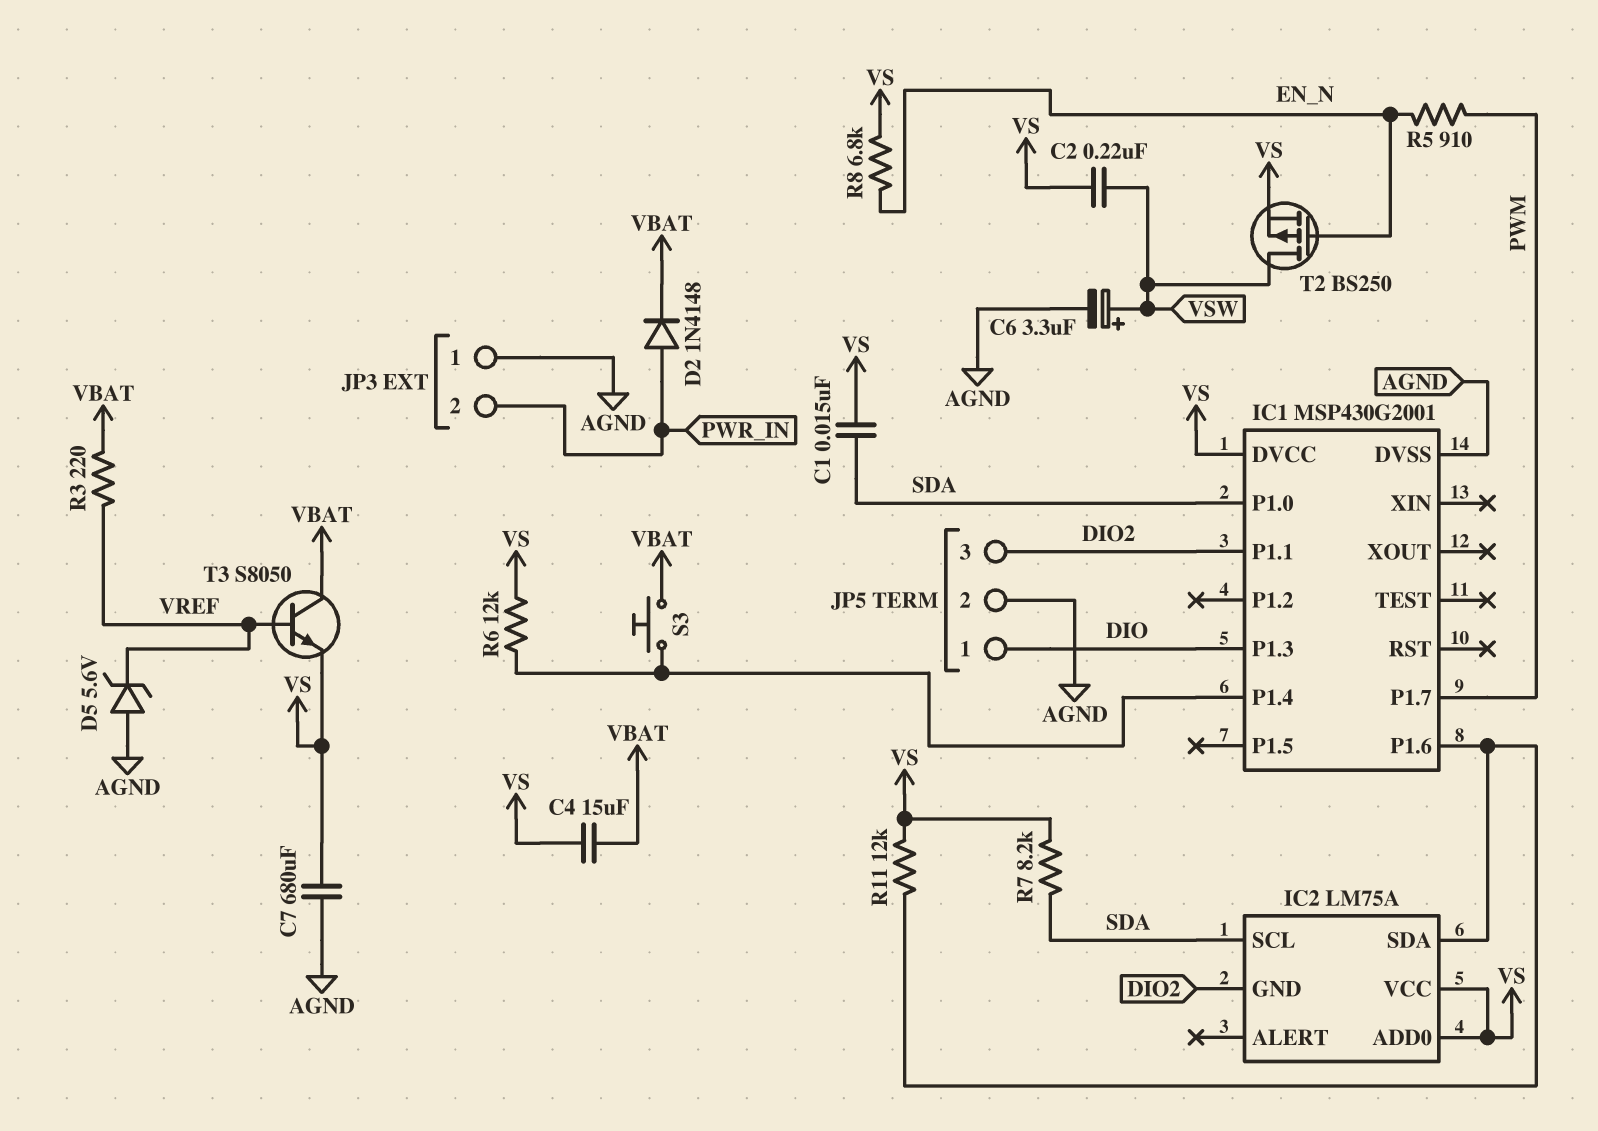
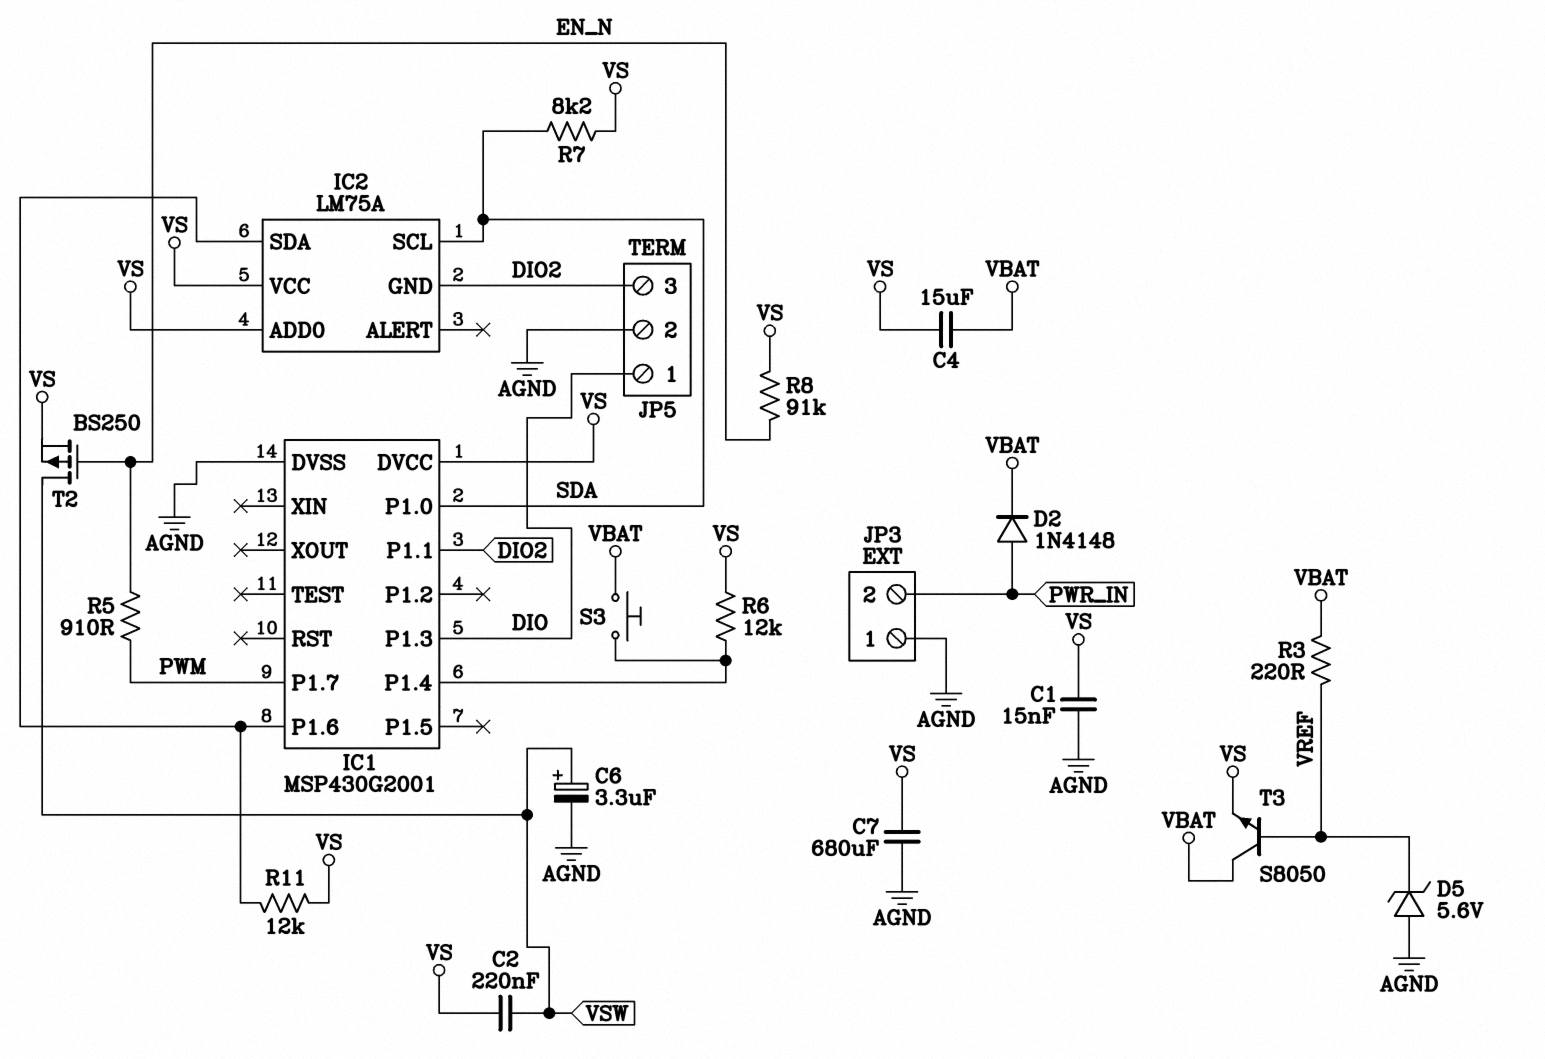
C1: 15nF (SDA, VS) -> 15nF (AGND, VS)
R8: 6.8k (EN_N, VS) -> 91k (EN_N, VS)

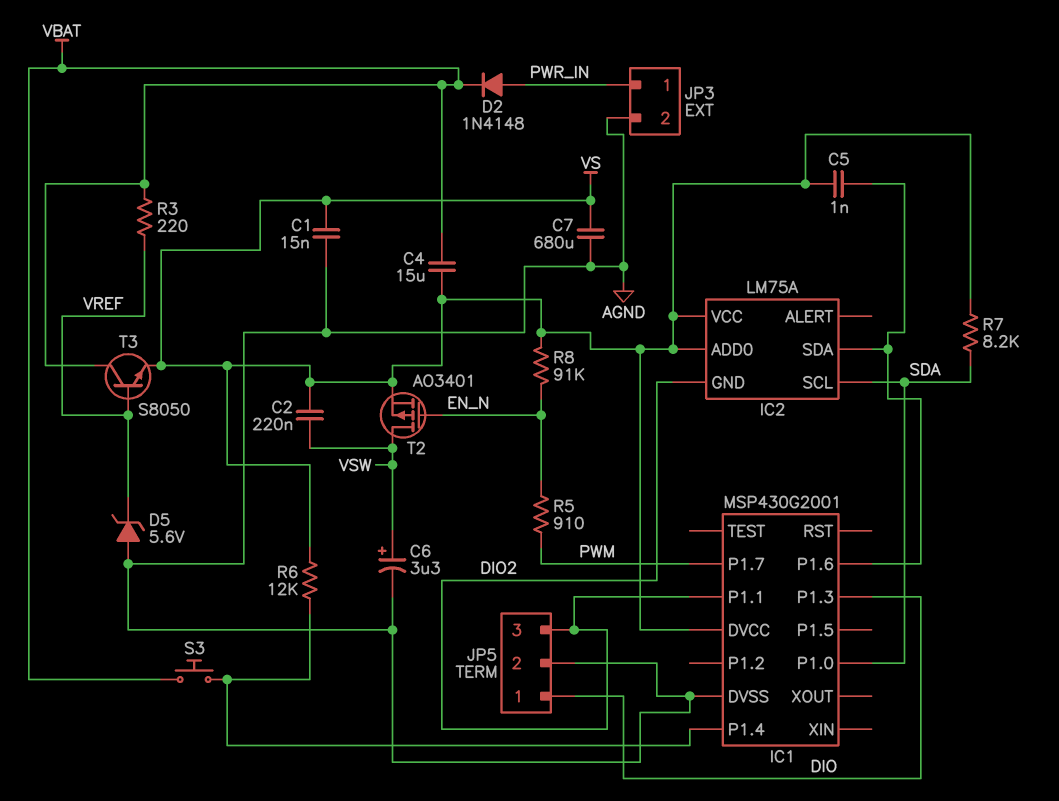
C5: none -> 1nF (IC1/P1.6, VS)
JP3 pin 1: AGND -> PWR_IN
JP3 pin 2: PWR_IN -> AGND
R11: 12k (IC1/P1.6, VS) -> none
T2: PMOS BS250 (G EN_N, D VSW, S VS) -> PMOS AO3401 (G EN_N, D VSW, S VS)

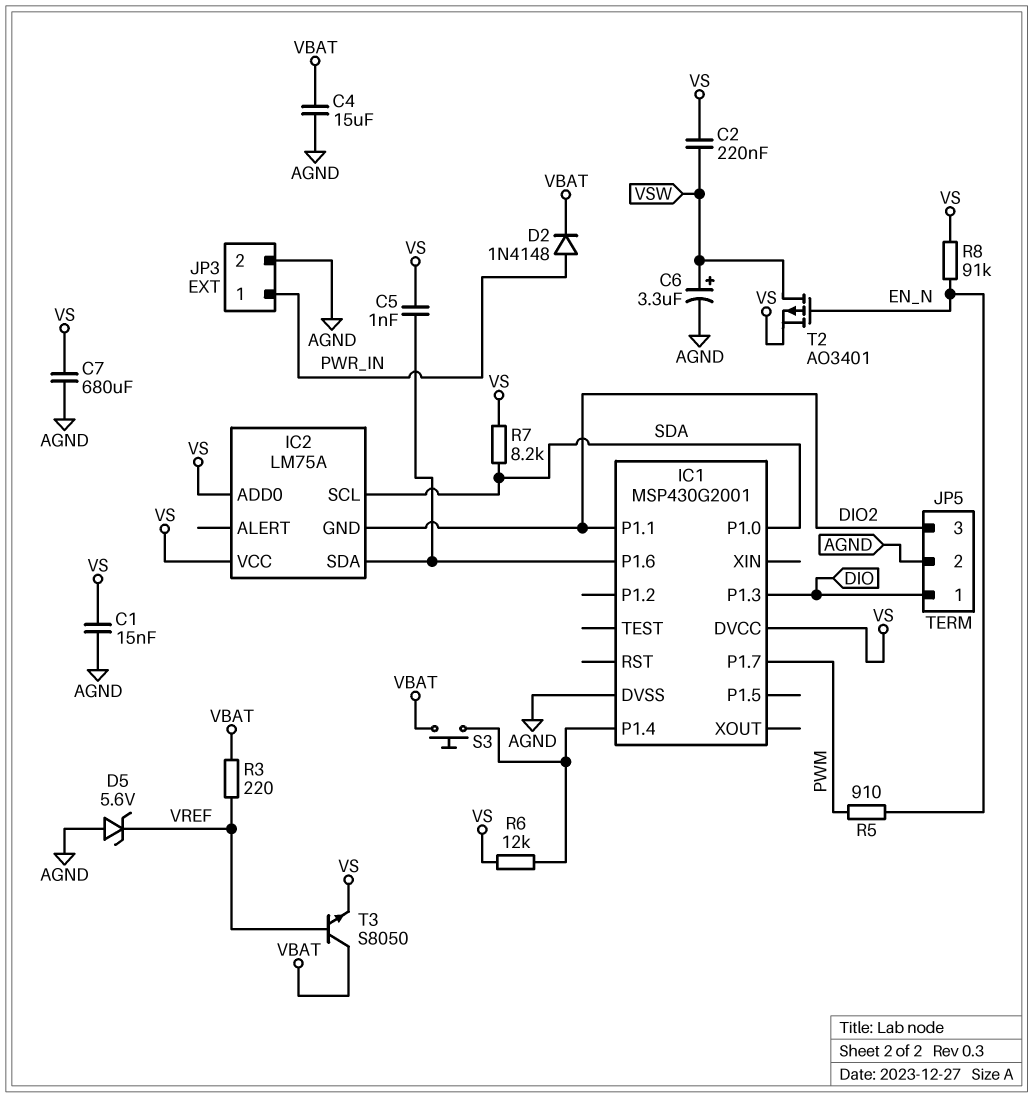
C4: 15uF (VBAT, VS) -> 15uF (AGND, VBAT)

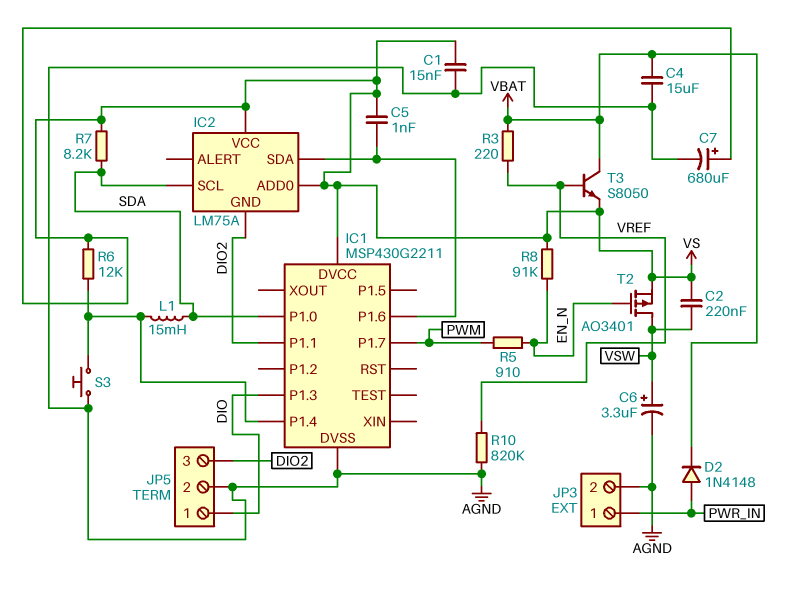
C7: 680uF (AGND, VS) -> 680uF (plus VS, minus AGND)
D5: zener 5.6V (A AGND, K VREF) -> none
IC1: MSP430G2001 -> MSP430G2211
L1: none -> 15mH (IC1/P1.4, SDA)
R10: none -> 820k (AGND, VREF)
S3: button (IC1/P1.4, VBAT) -> button (AGND, IC1/P1.4)

